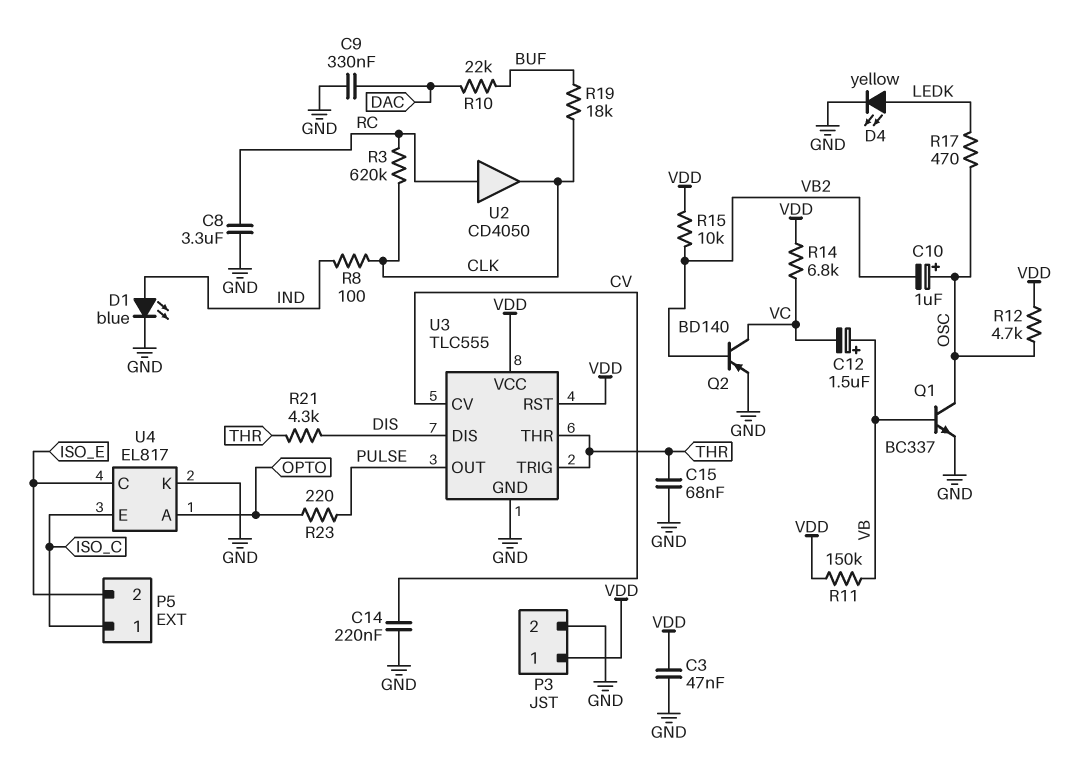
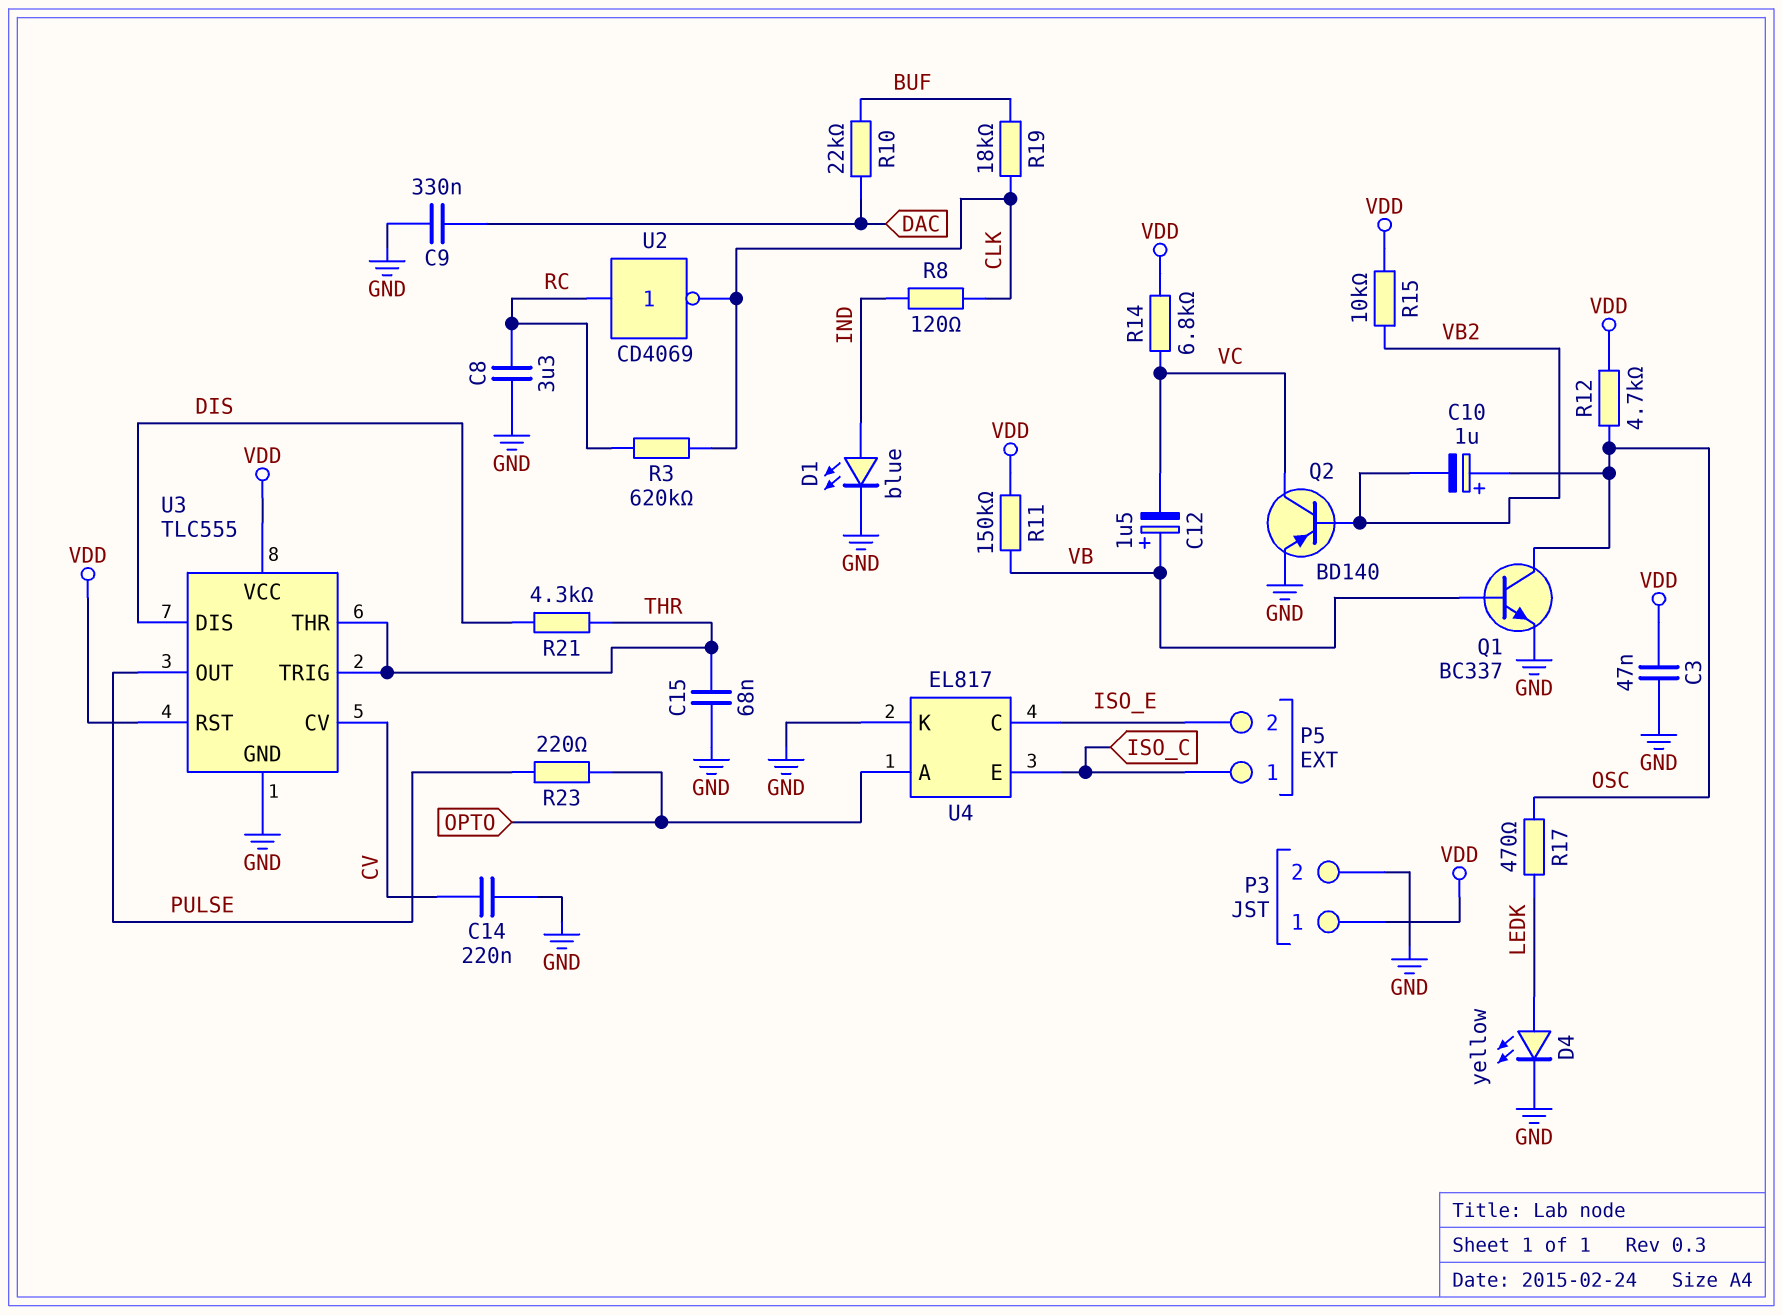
R8: 100 (CLK, IND) -> 120 (CLK, IND)
U2: buffer CD4050 (in RC, out CLK) -> NOT CD4069 (in RC, out CLK)

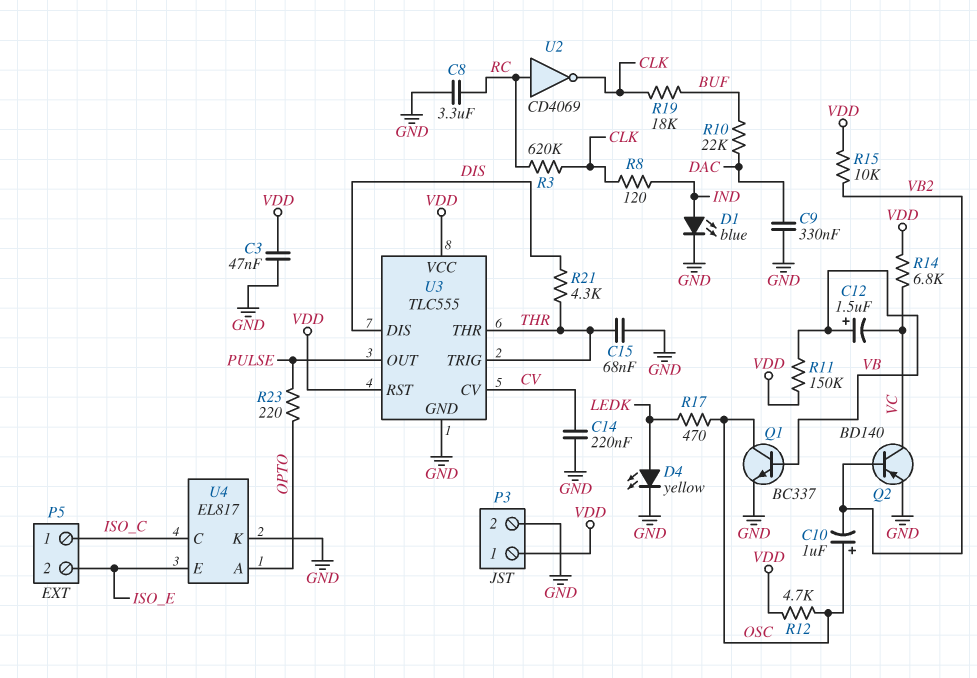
U4 pin C: ISO_E -> ISO_C
U4 pin E: ISO_C -> ISO_E

